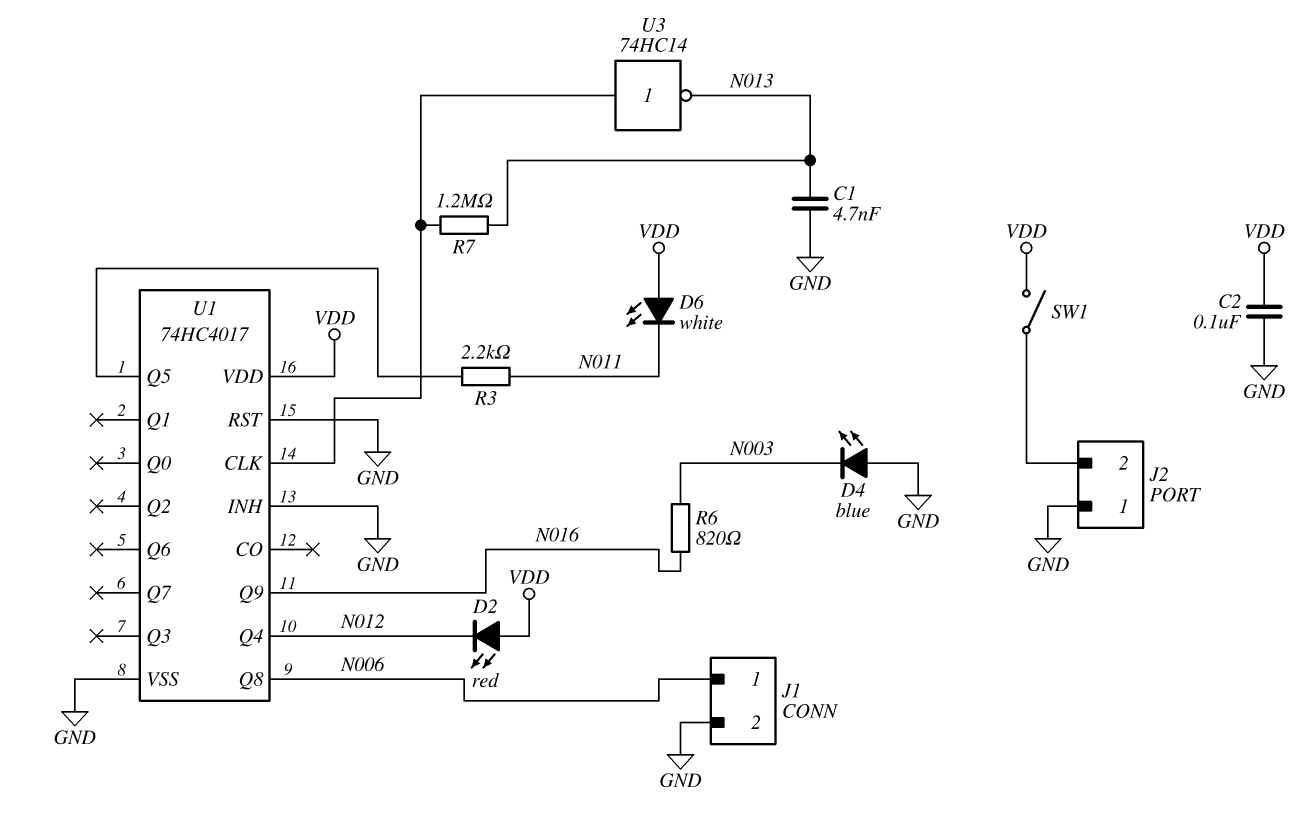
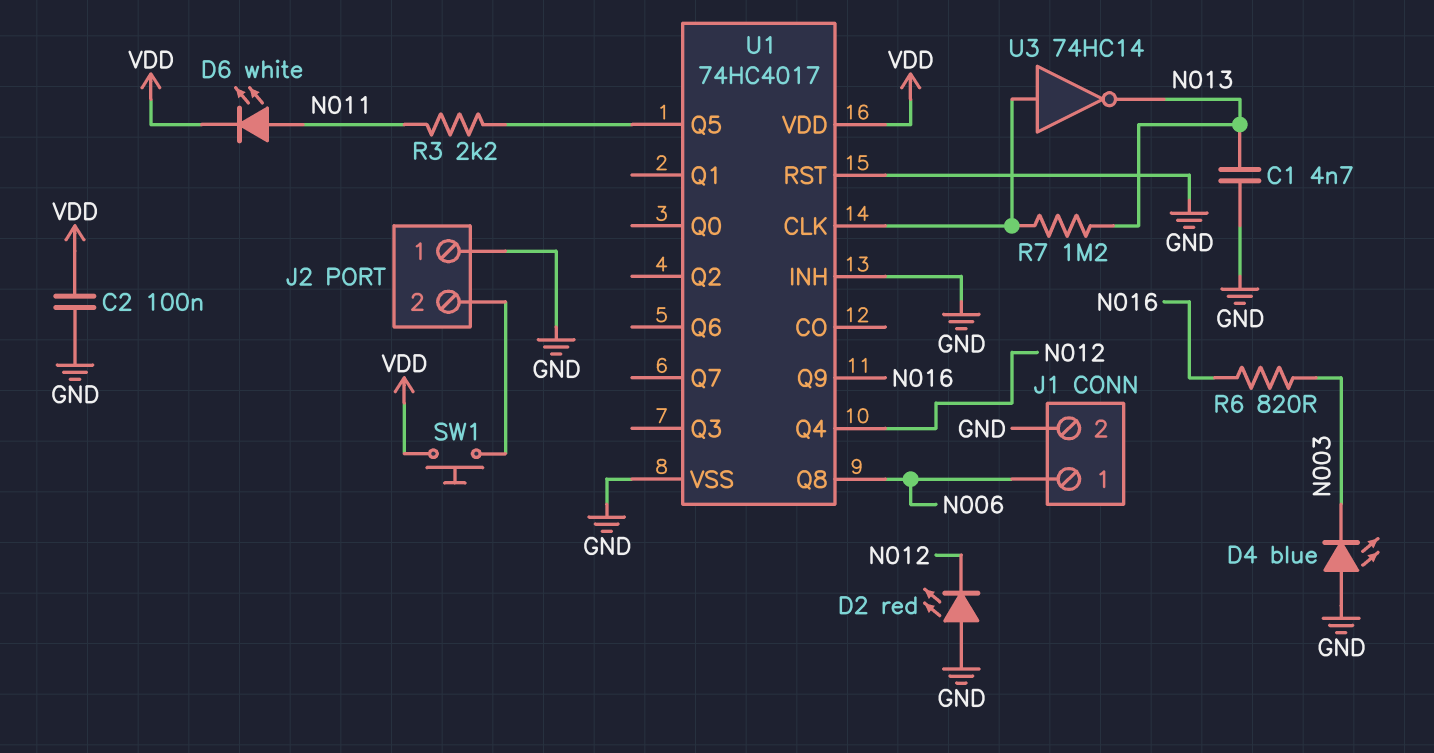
D2: LED red (A VDD, K N012) -> LED red (A GND, K N012)
D6: LED white (A VDD, K N011) -> LED white (A N011, K VDD)
SW1: switch (J2/2, VDD) -> button (J2/2, VDD)

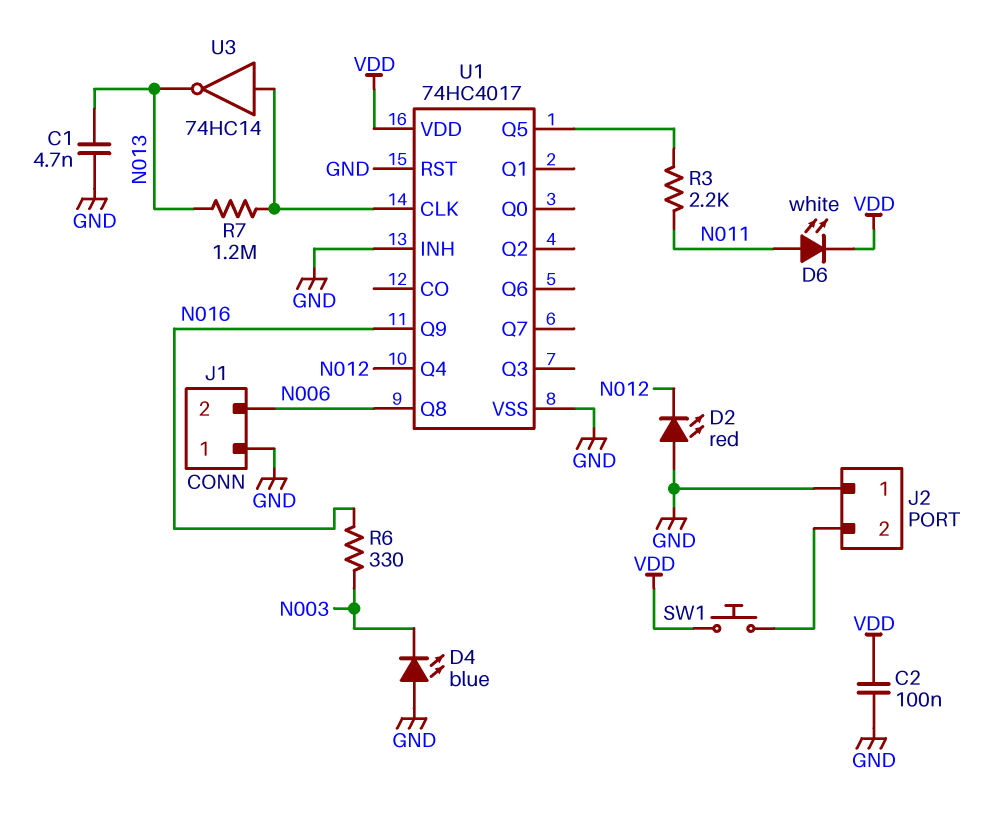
J1 pin 1: N006 -> GND
J1 pin 2: GND -> N006
R6: 820 (N003, N016) -> 330 (N003, N016)

